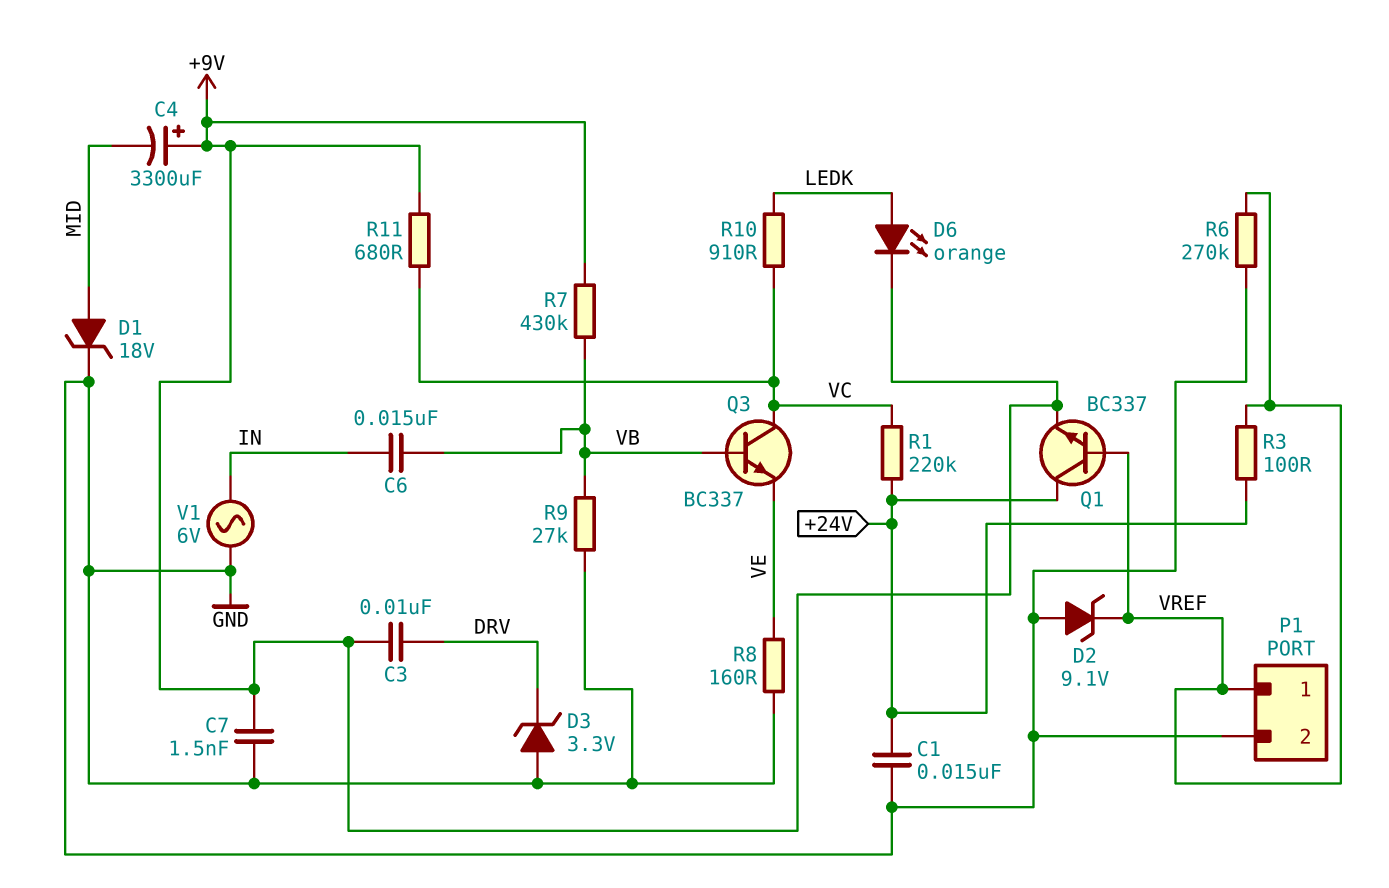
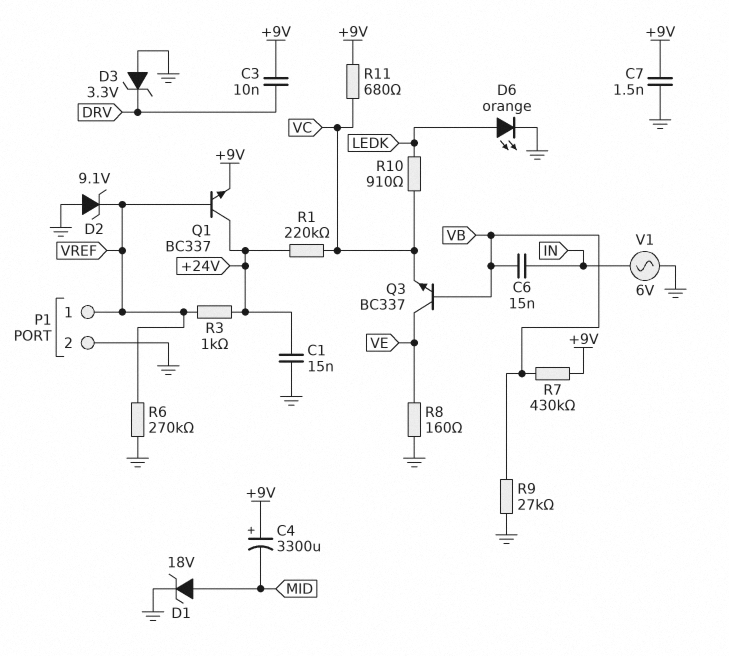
D6: LED orange (A LEDK, K +9V) -> LED orange (A LEDK, K GND)
Q3: NPN BC337 (B VB, C VC, E VE) -> NPN BC337 (B VB, C VE, E VC)
R3: 100 (+24V, VREF) -> 1k (+24V, VREF)

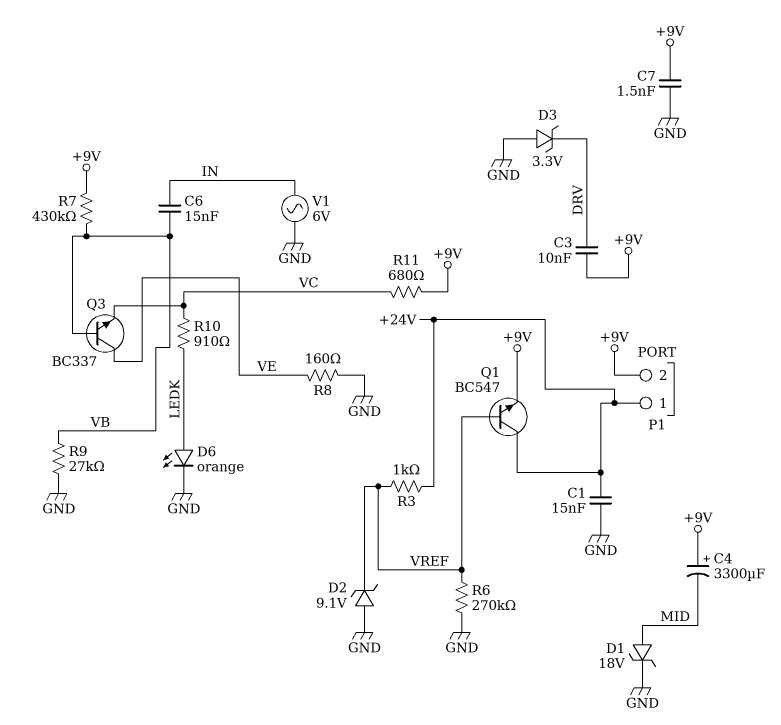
P1 pin 1: VREF -> +24V
P1 pin 2: GND -> +9V
Q1: NPN BC337 (B VREF, C +24V, E +9V) -> NPN BC547 (B VREF, C +24V, E +9V)
R1: 220k (+24V, VC) -> none

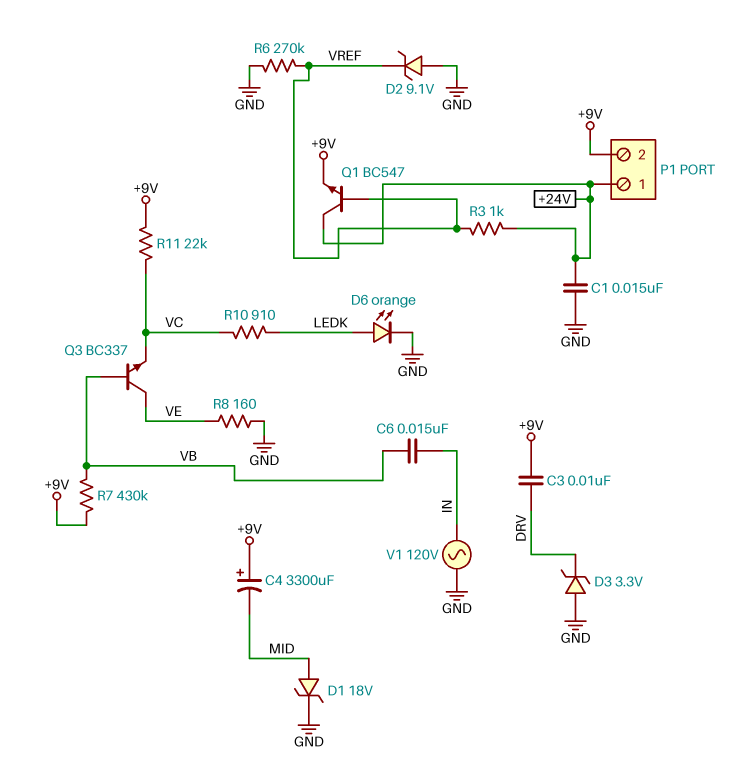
C7: 1.5nF (+9V, GND) -> none
R9: 27k (GND, VB) -> none
R11: 680 (+9V, VC) -> 22k (+9V, VC)
V1: AC 6V (GND, IN) -> AC 120V (GND, IN)

